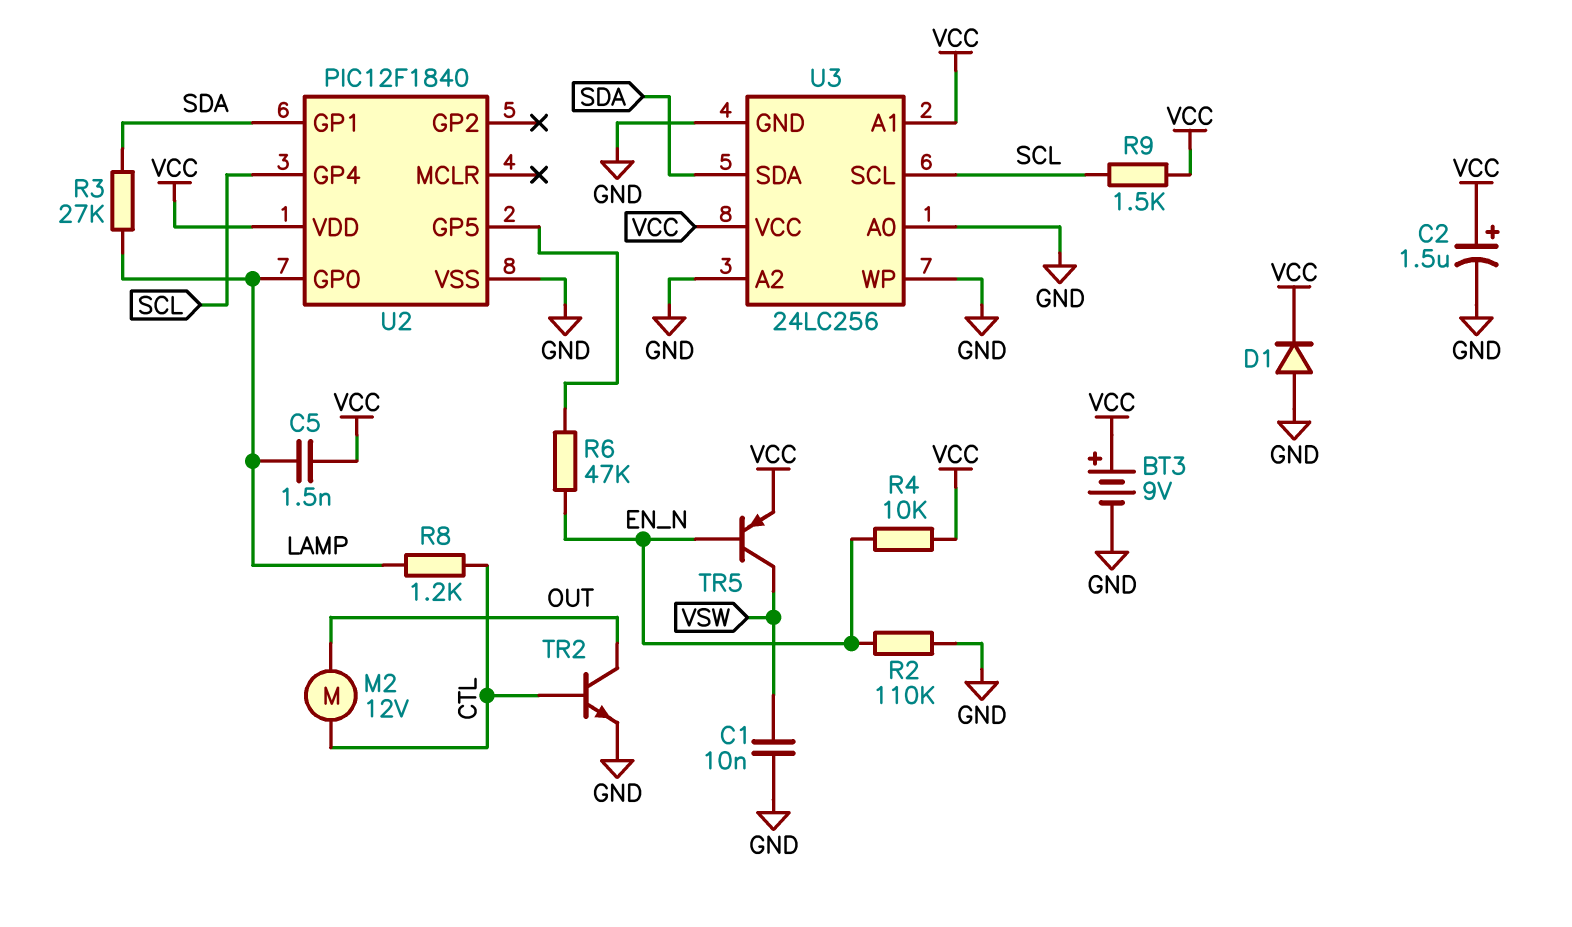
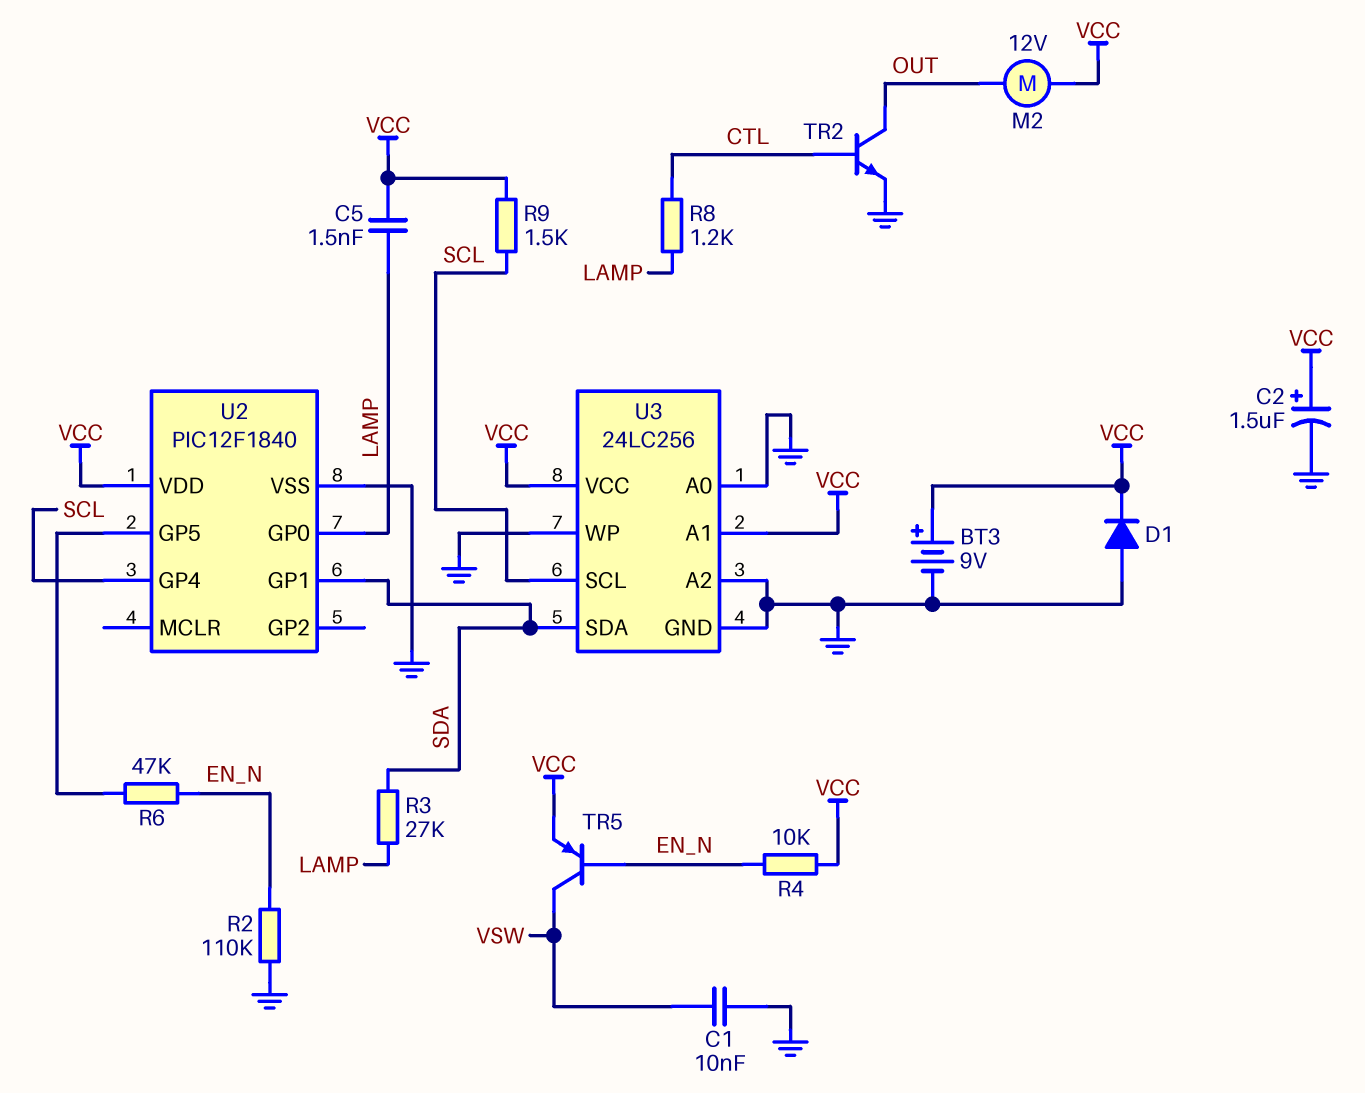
M2: motor 12V (CTL, OUT) -> motor 12V (OUT, VCC)

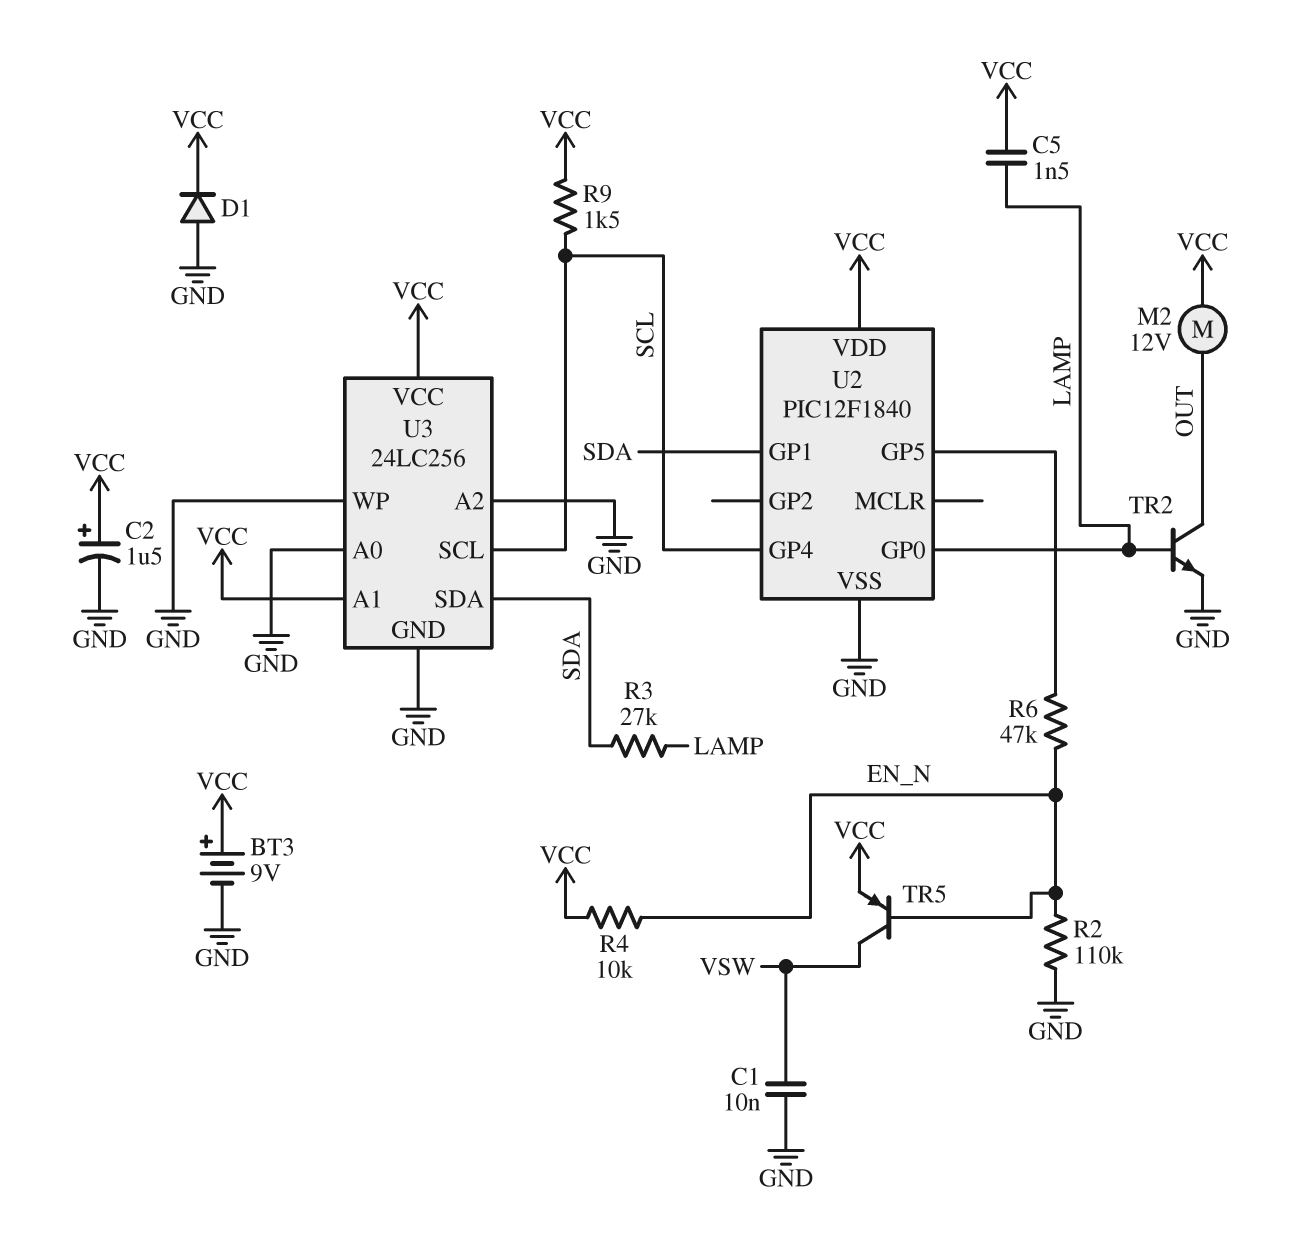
R8: 1.2k (CTL, LAMP) -> none
TR2: NPN (B CTL, C OUT, E GND) -> NPN (B LAMP, C OUT, E GND)

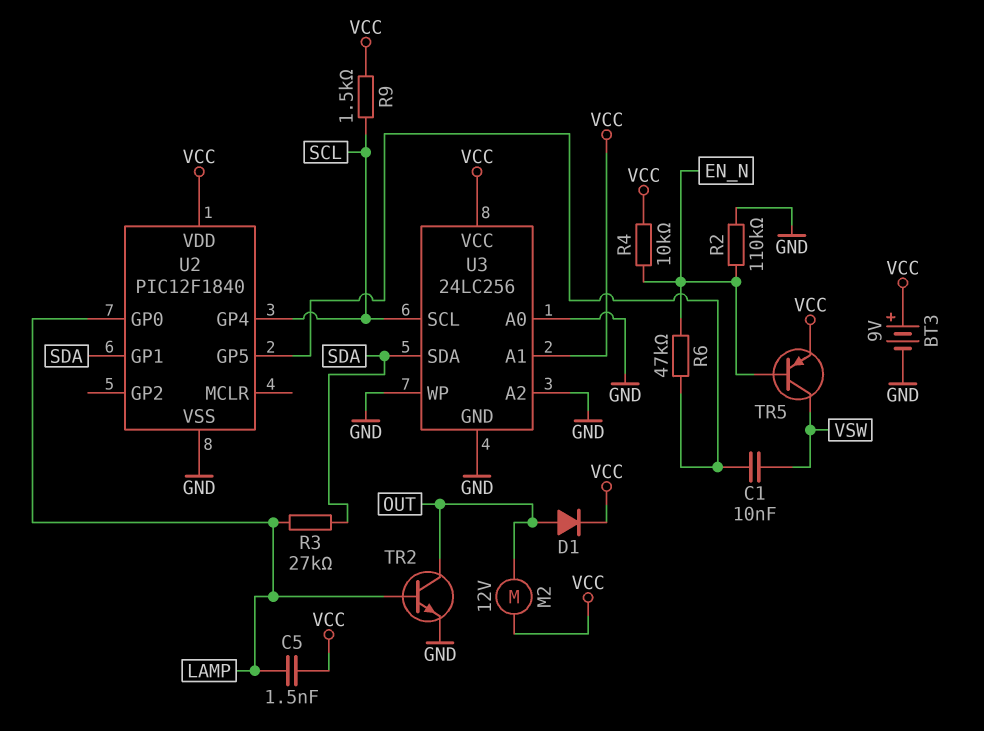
C1: 10nF (GND, VSW) -> 10nF (U2/GP5, VSW)
C2: 1.5uF (plus VCC, minus GND) -> none
D1: diode (A GND, K VCC) -> diode (A OUT, K VCC)

